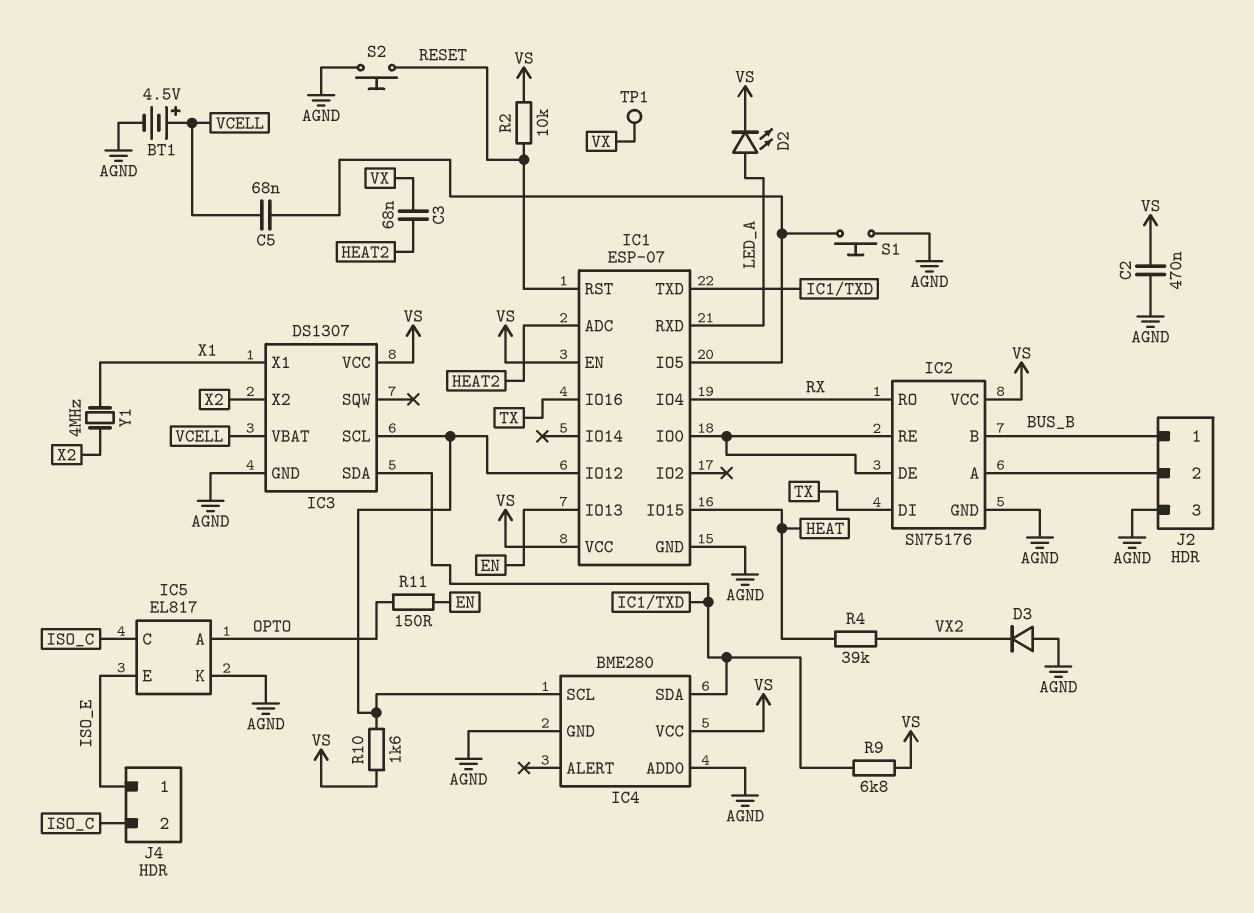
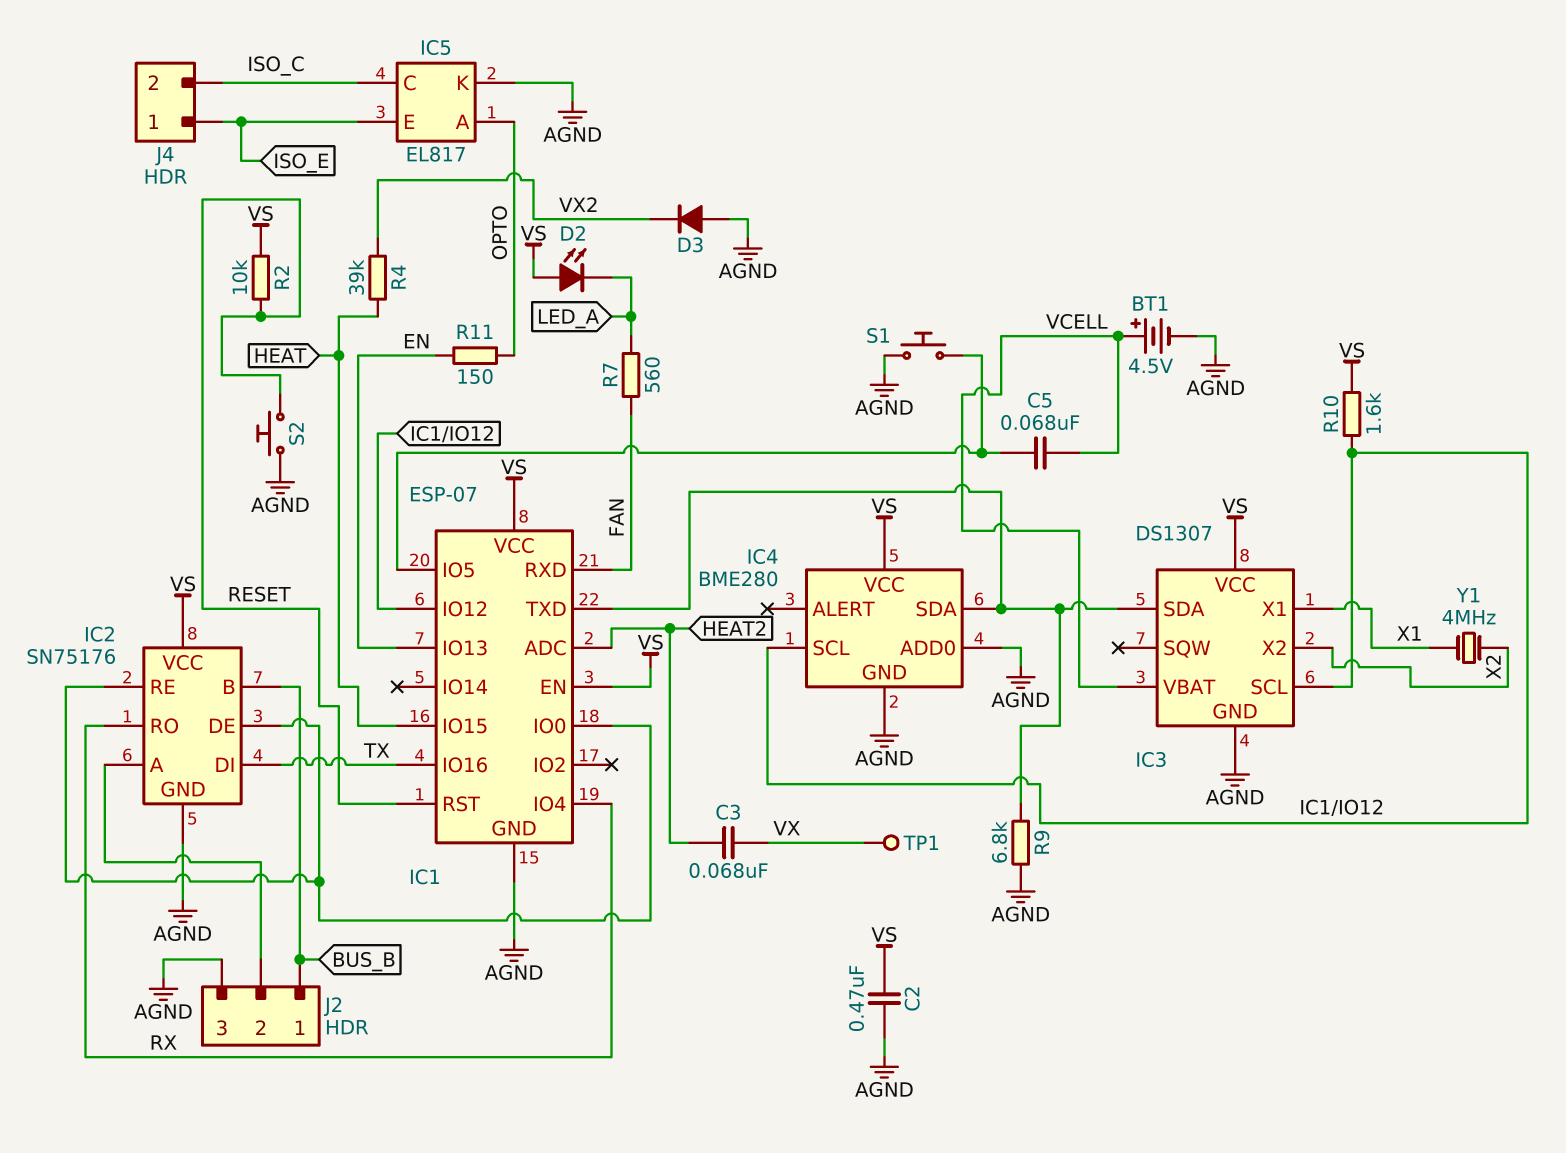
D2: LED (A LED_A, K VS) -> LED (A VS, K LED_A)
IC1 pin RXD: LED_A -> FAN
R7: none -> 560 (FAN, LED_A)
R9: 6.8k (IC1/TXD, VS) -> 6.8k (AGND, IC1/TXD)

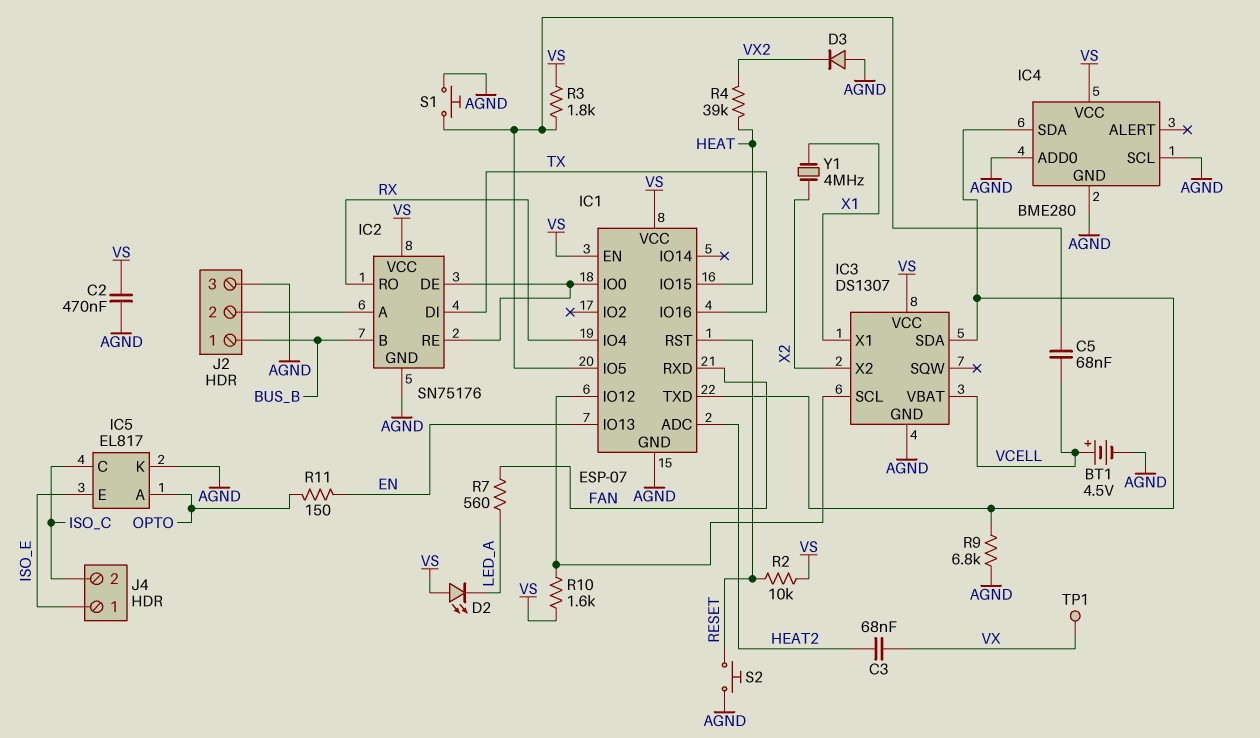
IC4 pin SCL: IC1/IO12 -> AGND
R3: none -> 1.8k (IC1/IO5, VS)

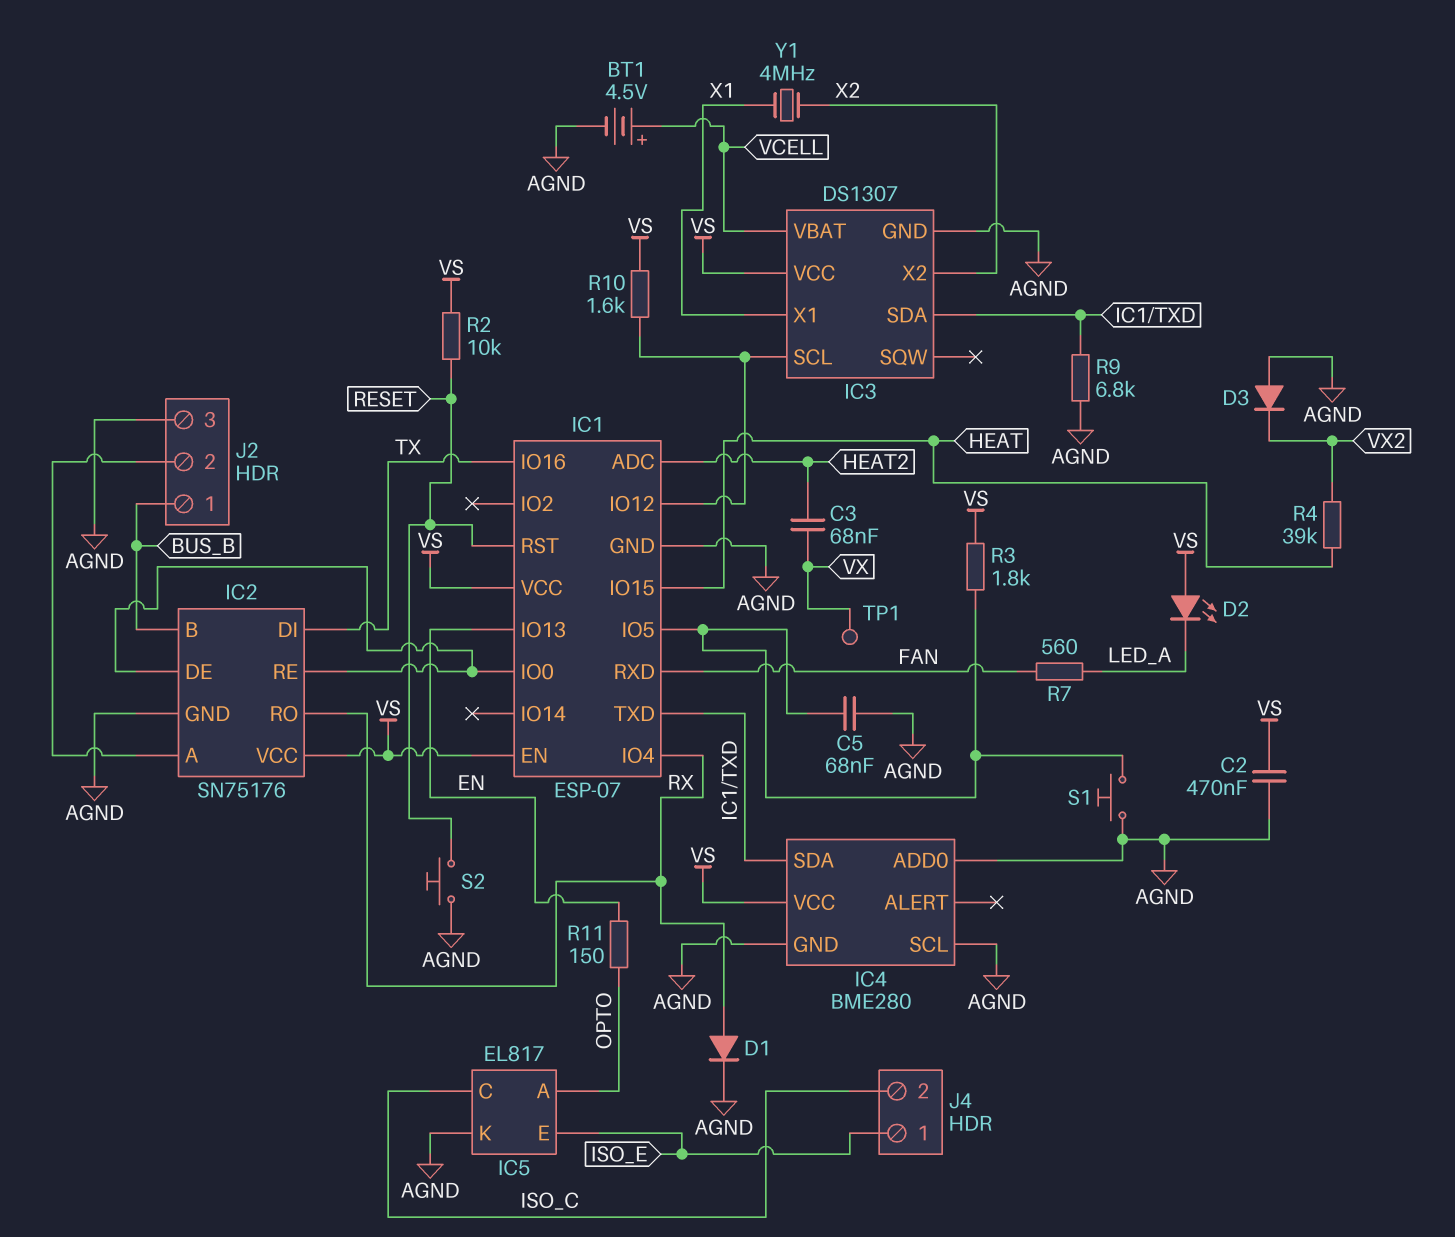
C5: 68nF (IC1/IO5, VCELL) -> 68nF (AGND, IC1/IO5)
D1: none -> diode (A RX, K AGND)

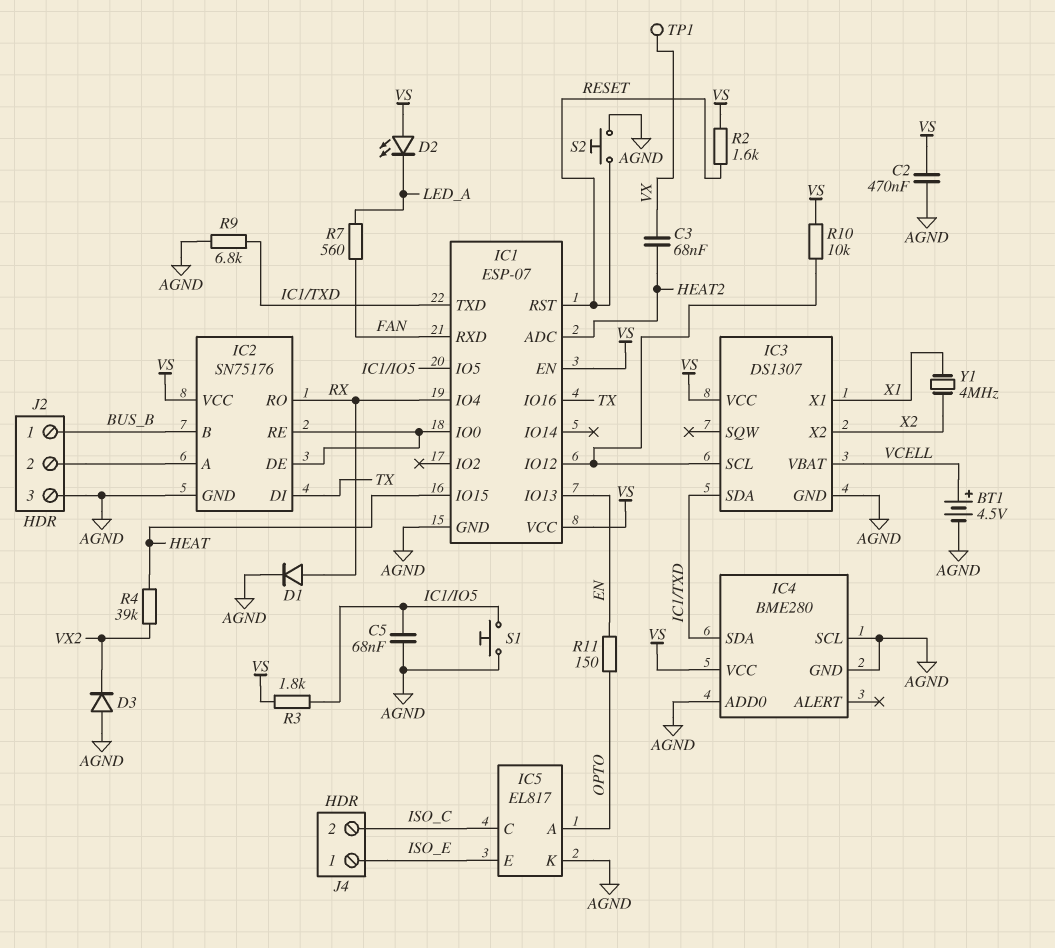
R2: 10k (RESET, VS) -> 1.6k (RESET, VS)
R10: 1.6k (IC1/IO12, VS) -> 10k (IC1/IO12, VS)

